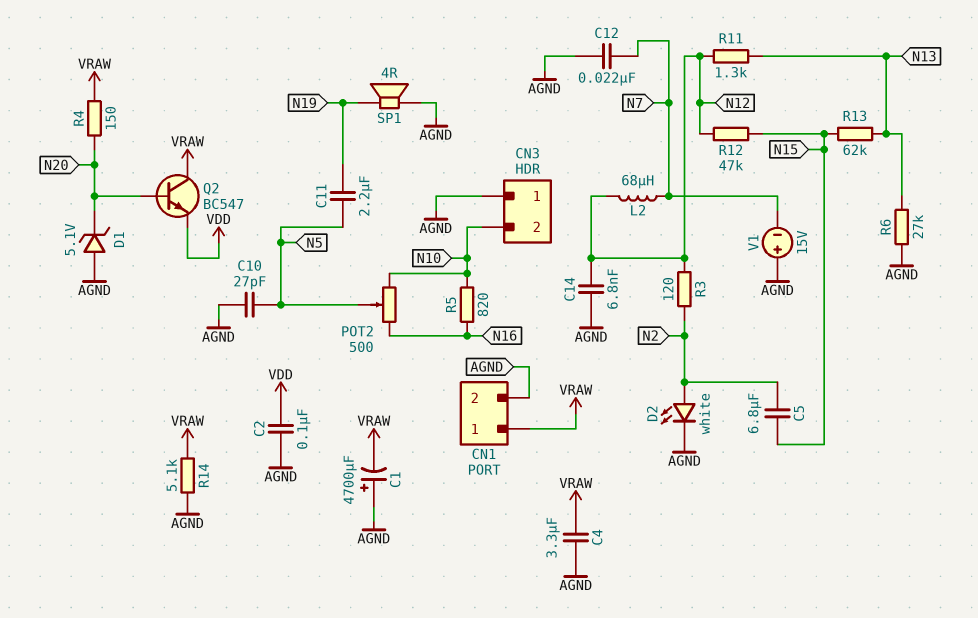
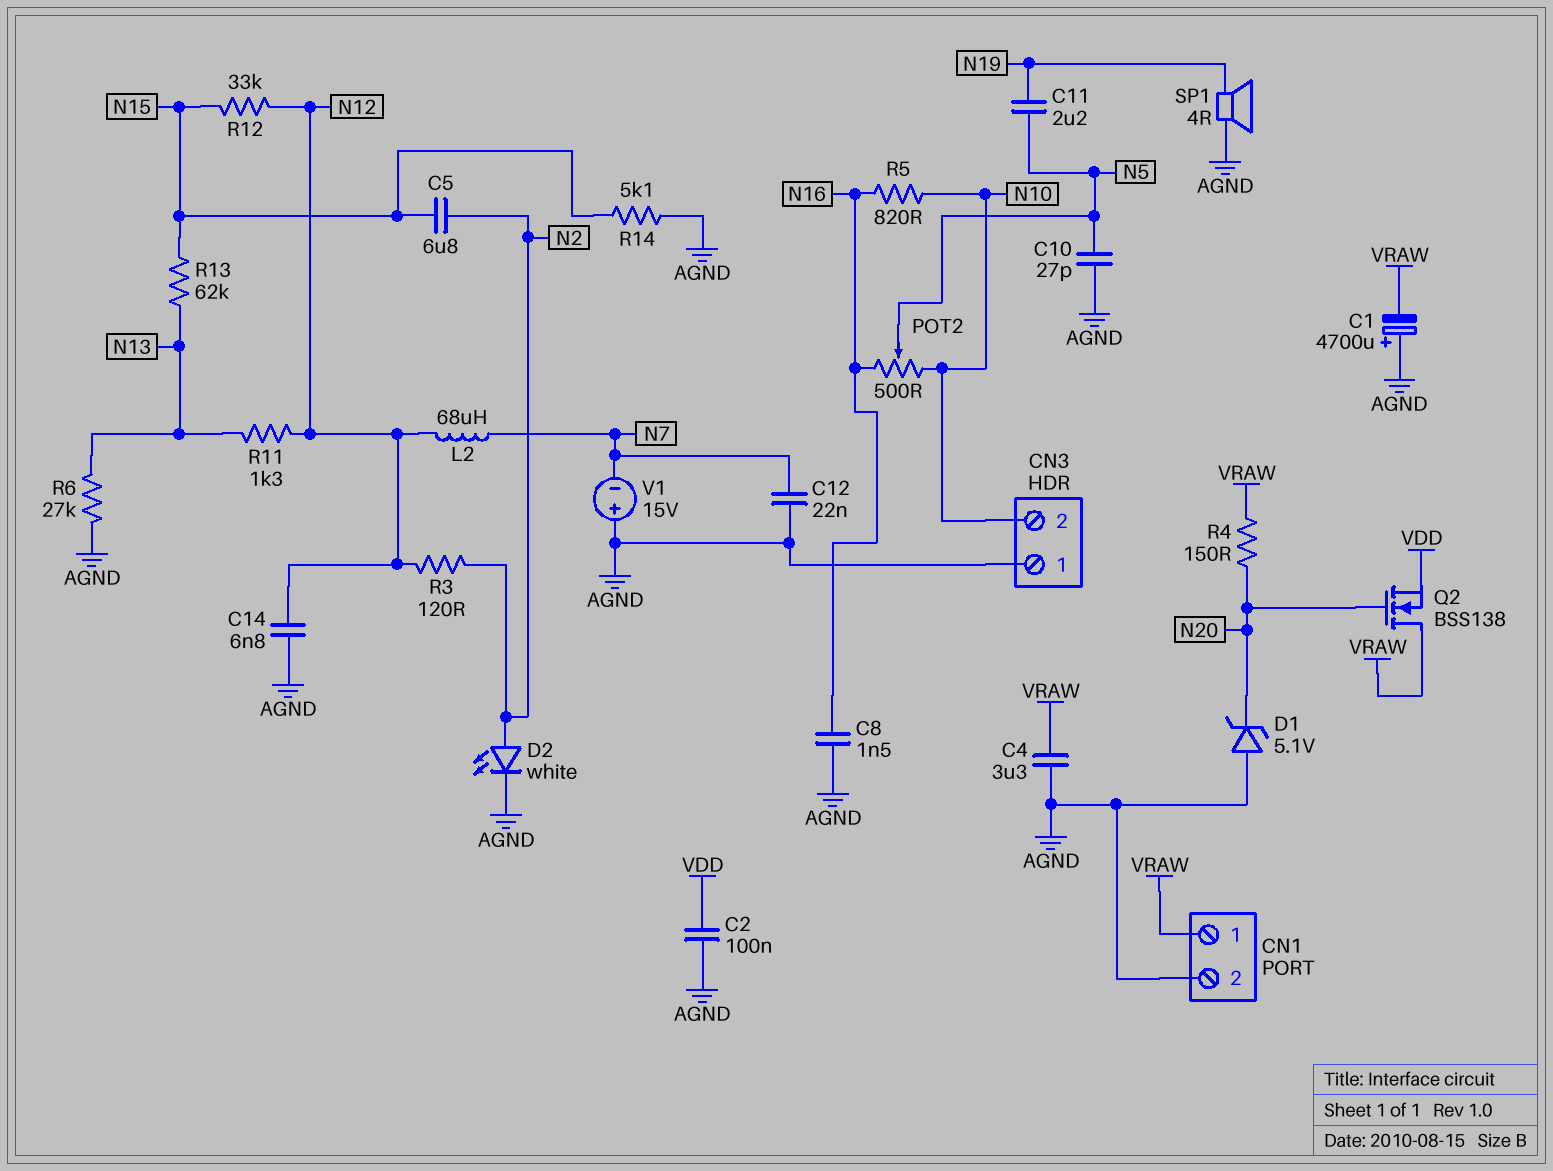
C8: none -> 1.5nF (AGND, N16)
Q2: NPN BC547 (B N20, C VRAW, E VDD) -> NMOS BSS138 (G N20, D VRAW, S VDD)
R12: 47k (N12, N15) -> 33k (N12, N15)
R14: 5.1k (AGND, VRAW) -> 5.1k (AGND, N15)

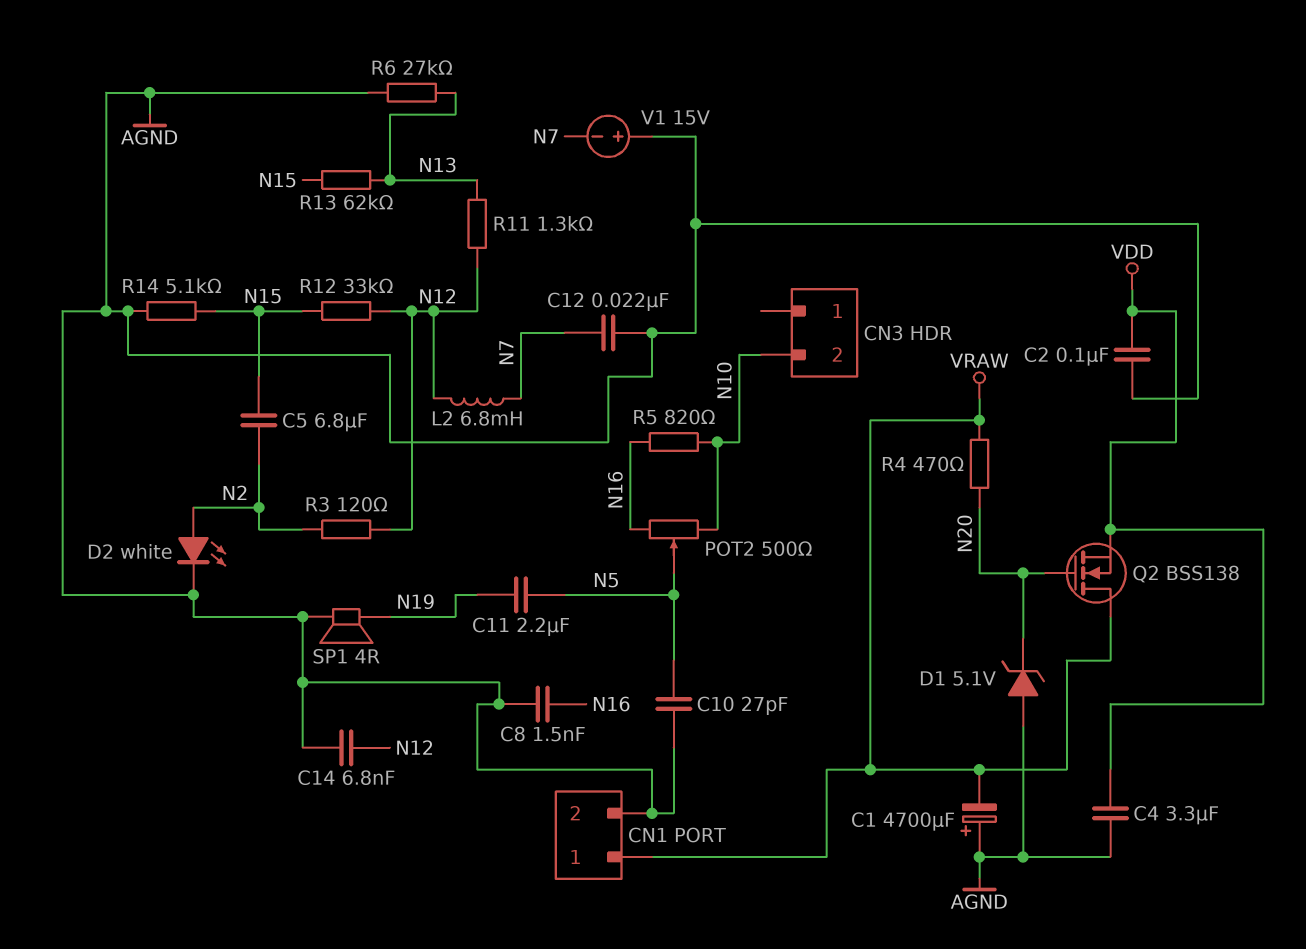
C4: 3.3uF (AGND, VRAW) -> 3.3uF (AGND, VDD)
CN3 pin 1: AGND -> none
L2: 68uH (N7, N12) -> 6.8mH (N7, N12)
R4: 150 (N20, VRAW) -> 470 (N20, VRAW)

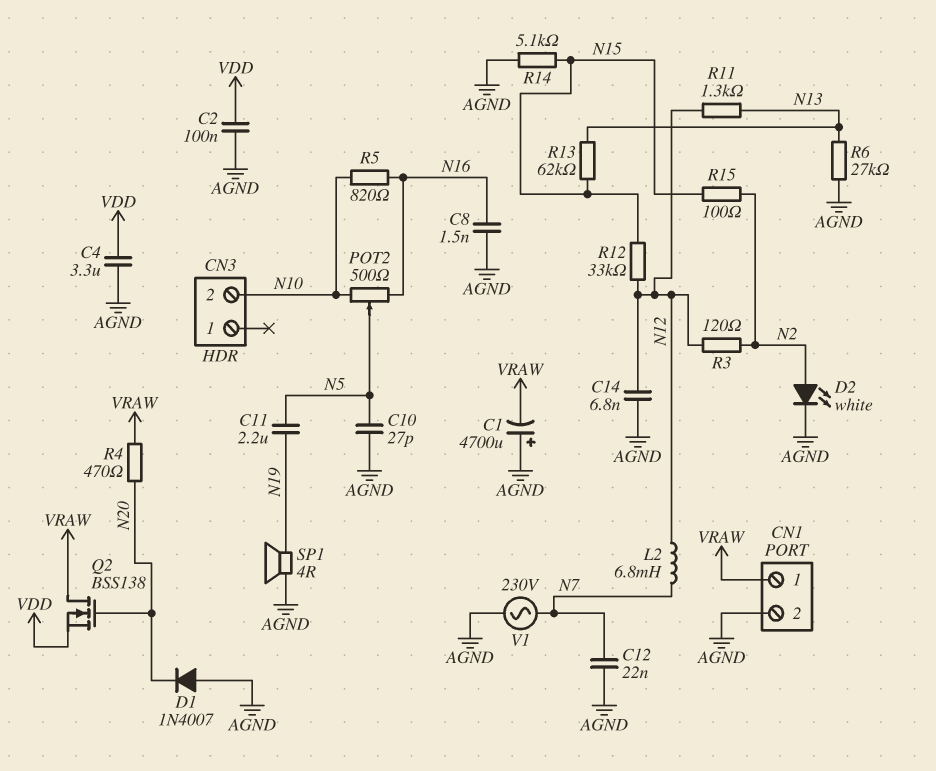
C5: 6.8uF (N2, N15) -> none
D1: zener 5.1V (A AGND, K N20) -> diode 1N4007 (A AGND, K N20)
R15: none -> 100 (N2, N15)
V1: 15V (plus AGND, minus N7) -> AC 230V (AGND, N7)

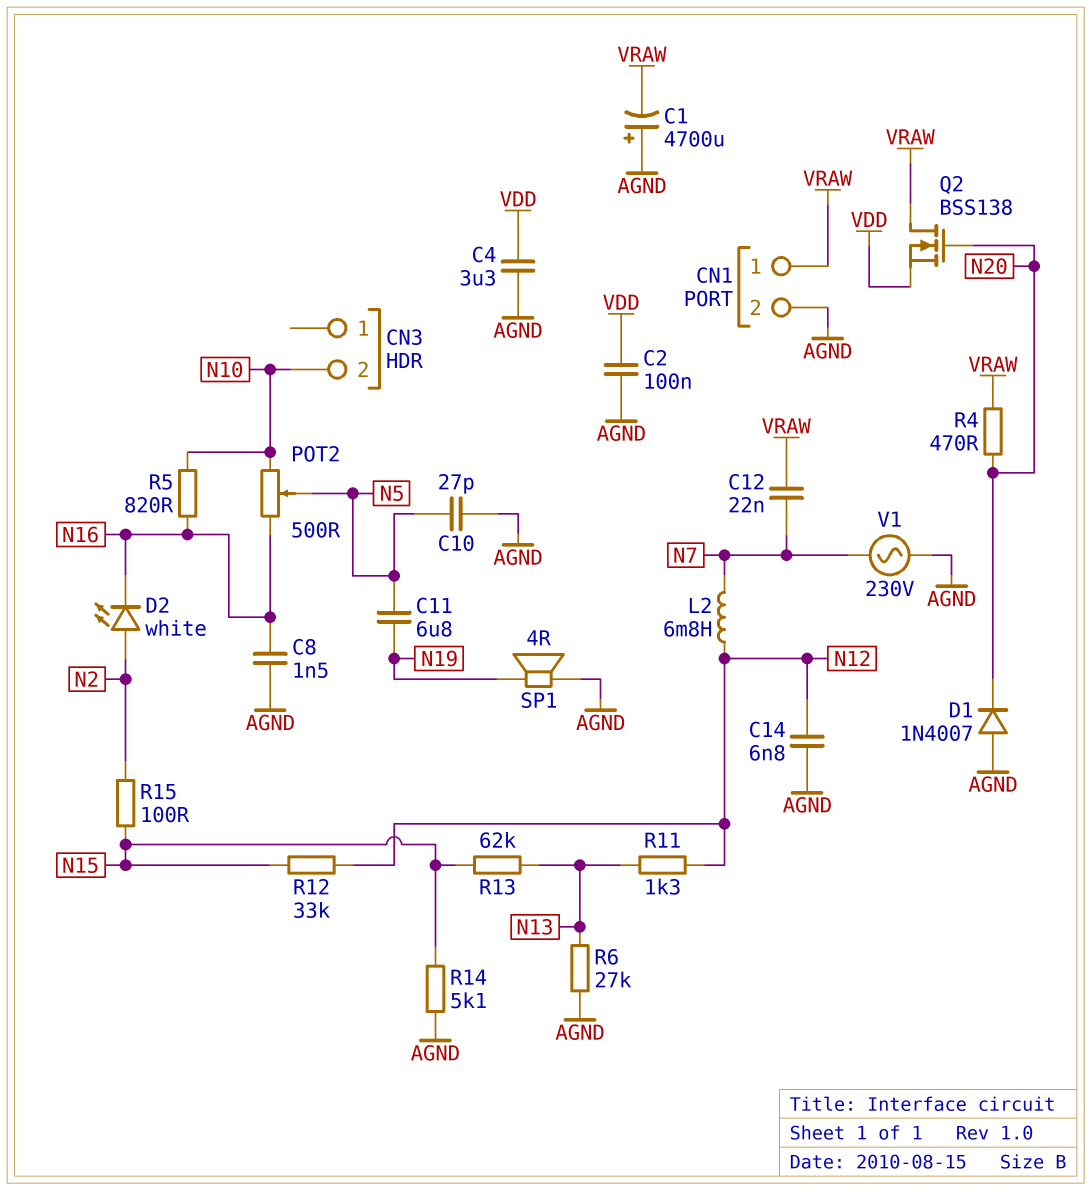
C11: 2.2uF (N5, N19) -> 6.8uF (N5, N19)
C12: 22nF (AGND, N7) -> 22nF (N7, VRAW)
D2: LED white (A N2, K AGND) -> LED white (A N2, K N16)
R3: 120 (N2, N12) -> none

